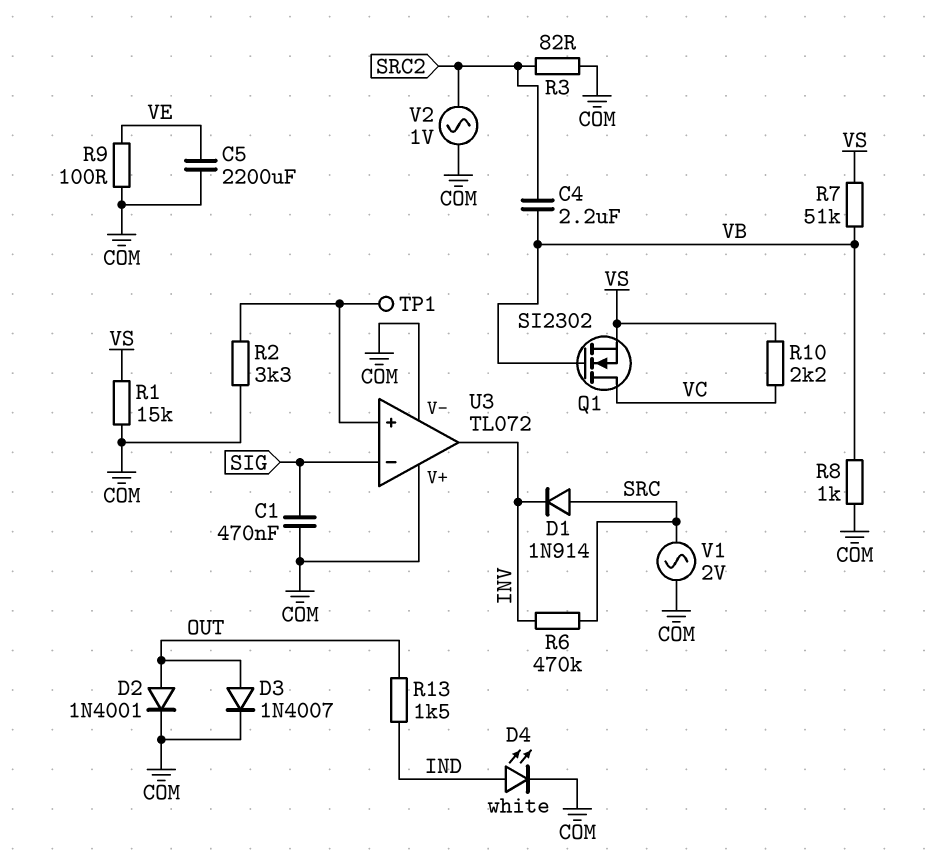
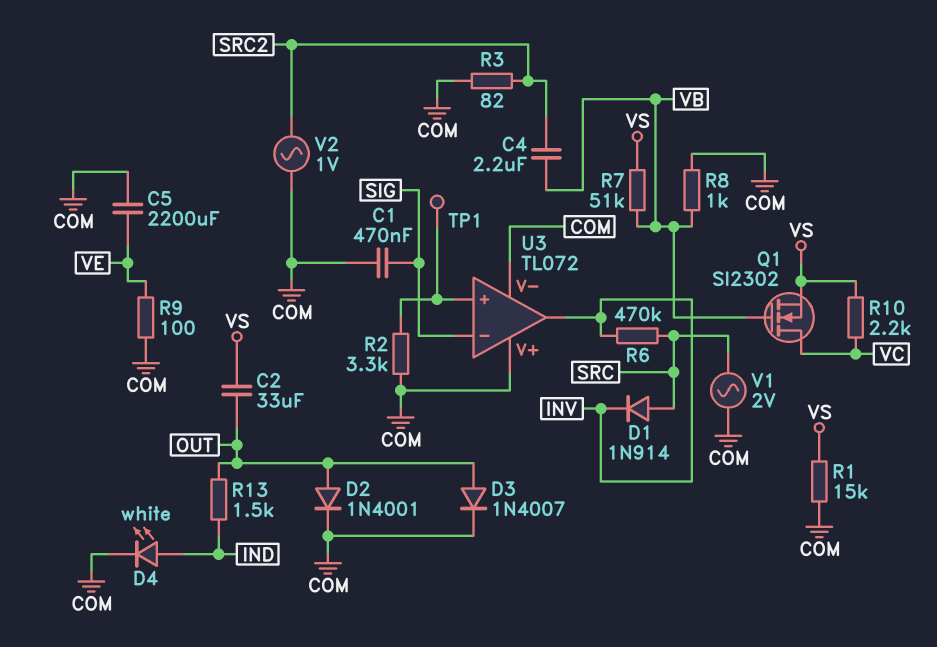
C2: none -> 33uF (OUT, VS)

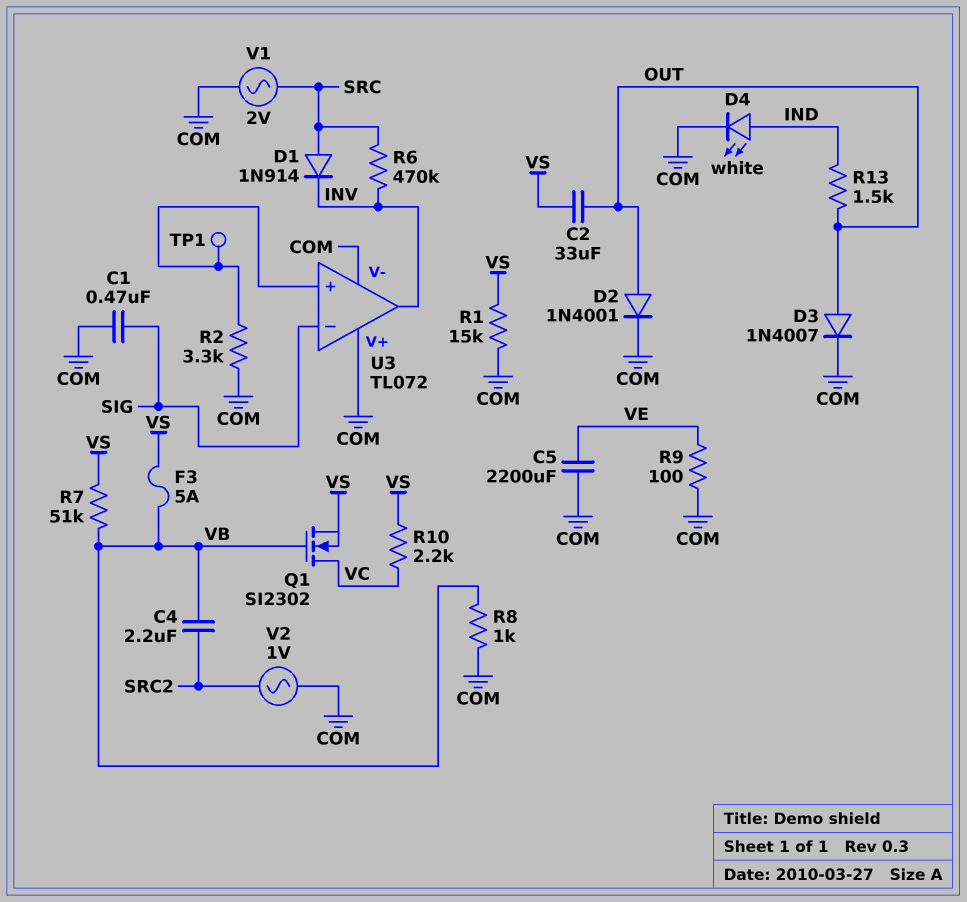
F3: none -> 5A (VB, VS)
R3: 82 (COM, SRC2) -> none

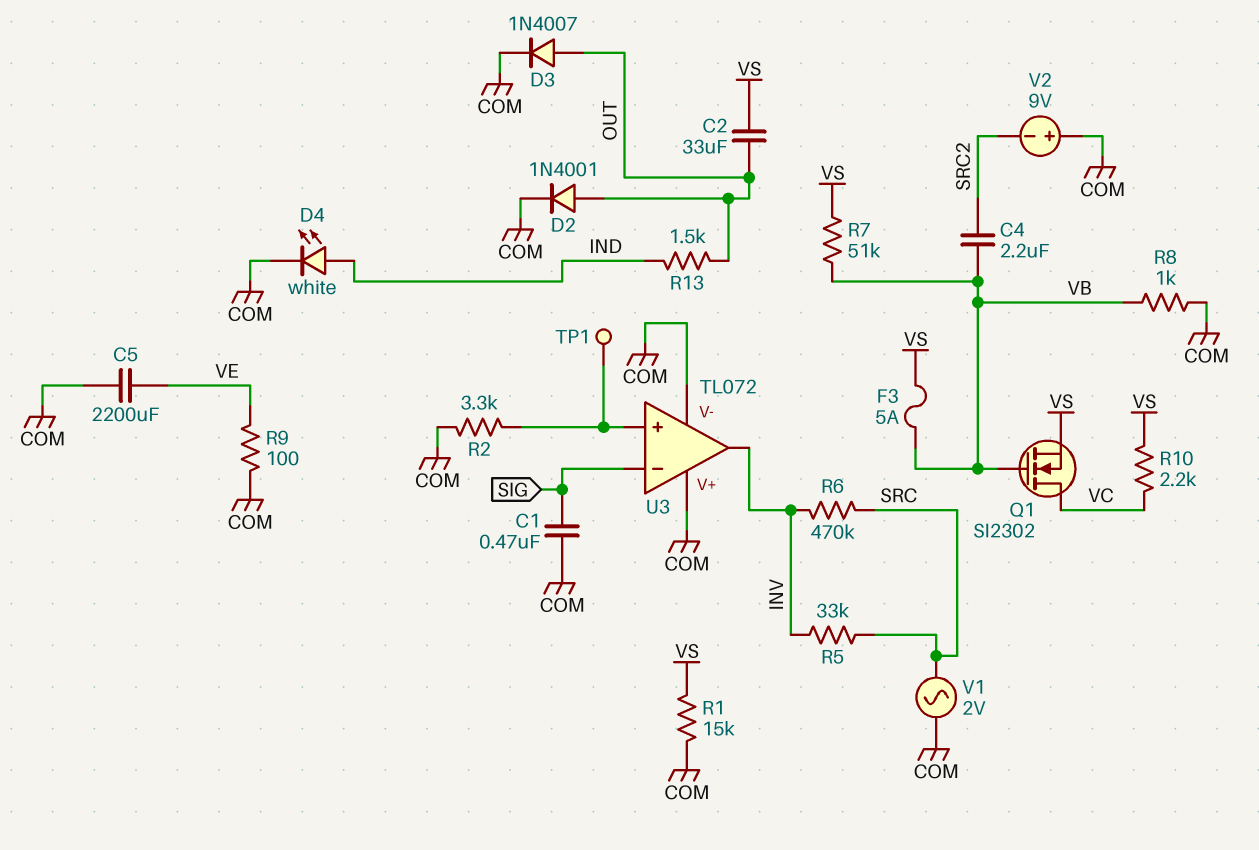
D1: diode 1N914 (A SRC, K INV) -> none
R5: none -> 33k (INV, SRC)
V2: AC 1V (COM, SRC2) -> 9V (plus COM, minus SRC2)

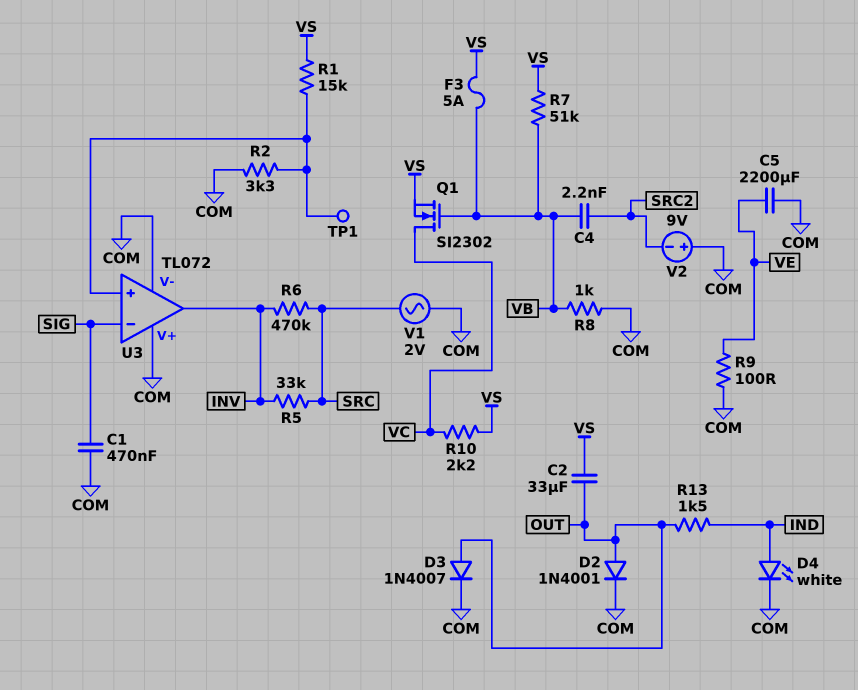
C4: 2.2uF (SRC2, VB) -> 2.2nF (SRC2, VB)
R1: 15k (COM, VS) -> 15k (U3/in+, VS)

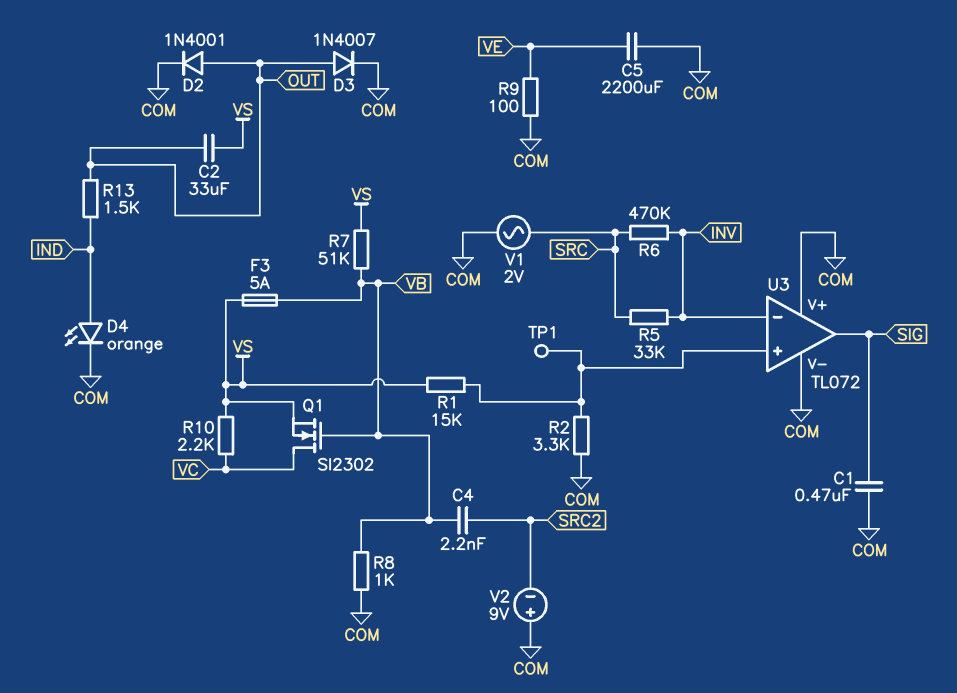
D4: LED white (A IND, K COM) -> LED orange (A IND, K COM)
U3 pin in-: SIG -> INV
U3 pin out: INV -> SIG

